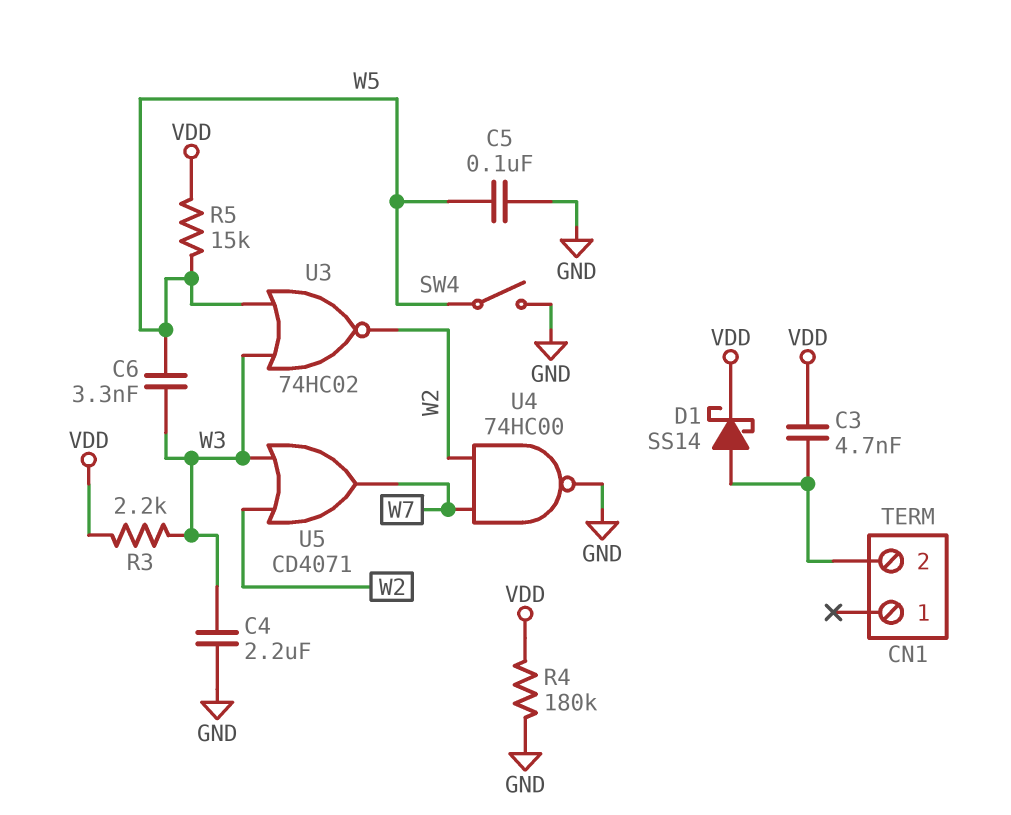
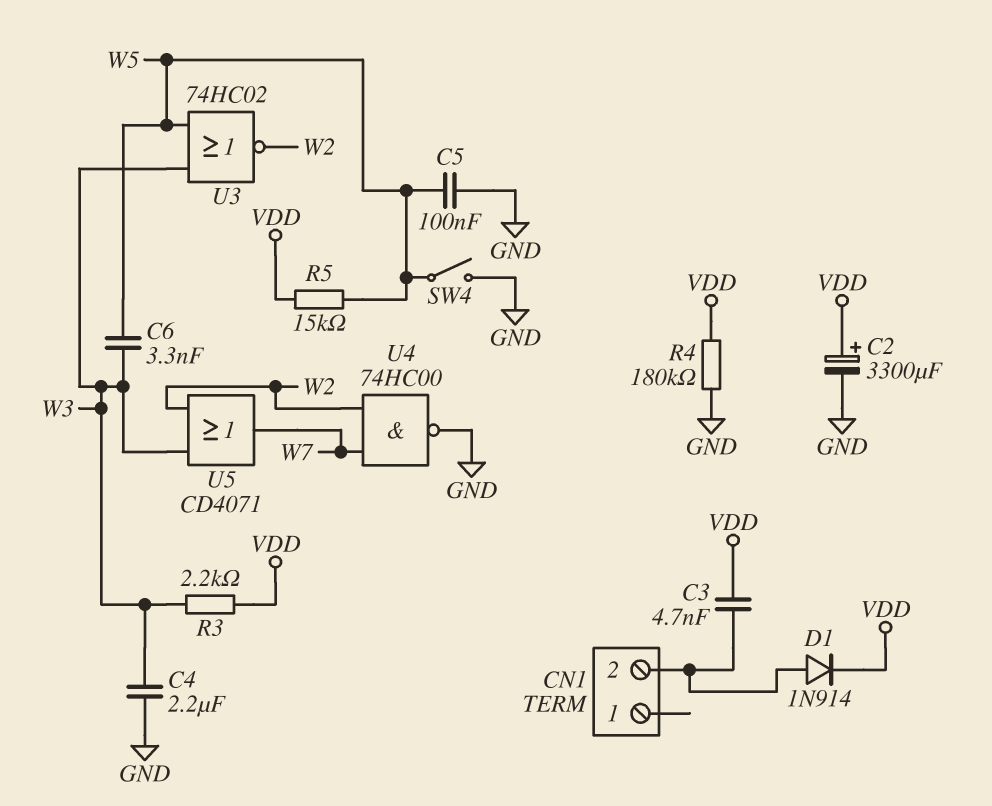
C2: none -> 3300uF (plus VDD, minus GND)
D1: schottky SS14 (A CN1/2, K VDD) -> diode 1N914 (A CN1/2, K VDD)

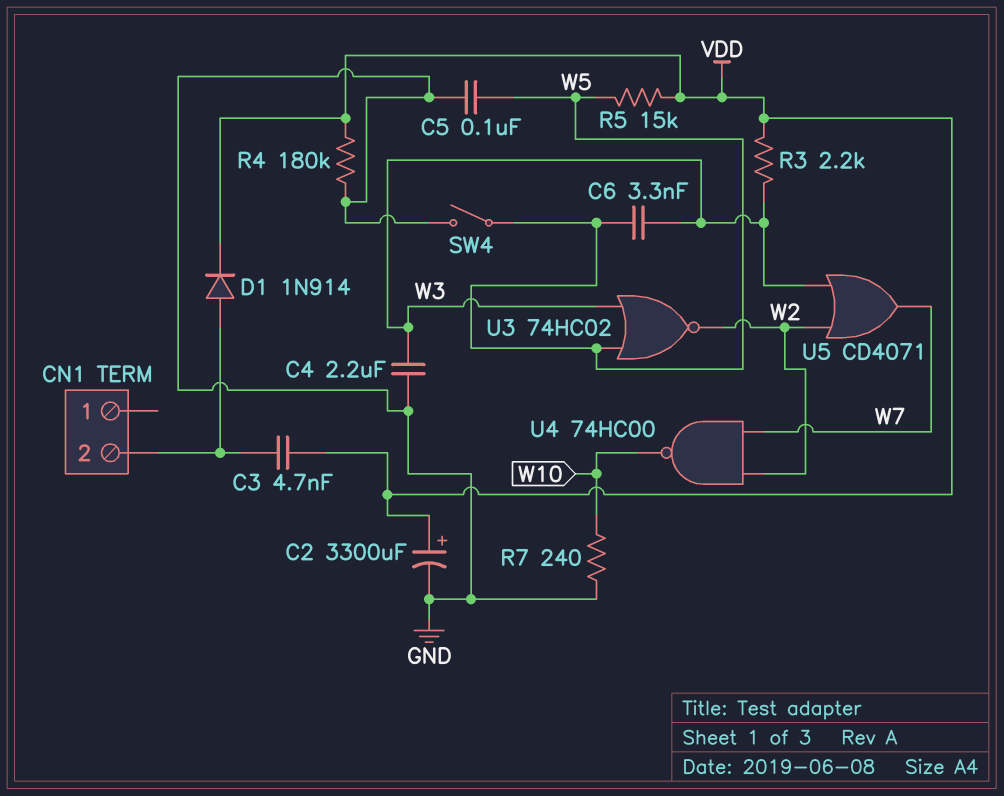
R7: none -> 240 (GND, W10)
U4: NAND 74HC00 (in W2, in W7, out GND) -> NAND 74HC00 (in W2, in W7, out W10)

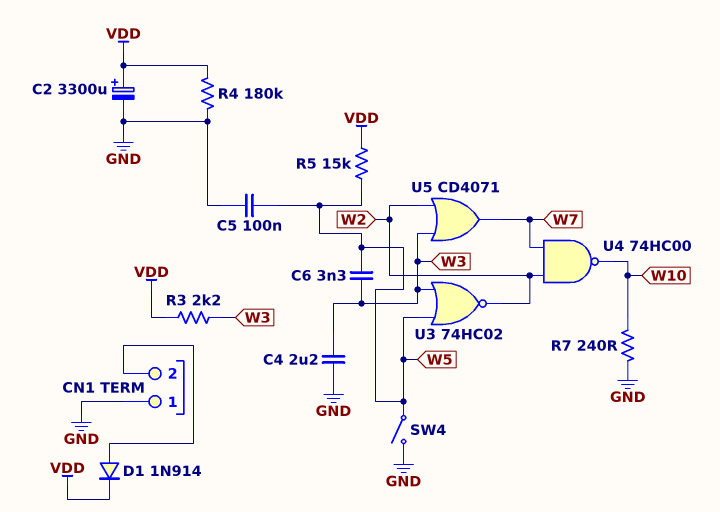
C3: 4.7nF (CN1/2, VDD) -> none
CN1 pin 1: none -> GND

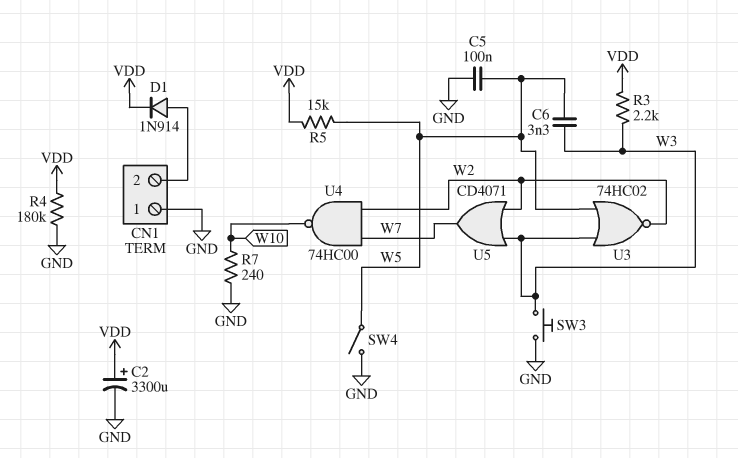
C4: 2.2uF (GND, W3) -> none
SW3: none -> button (GND, W3)

